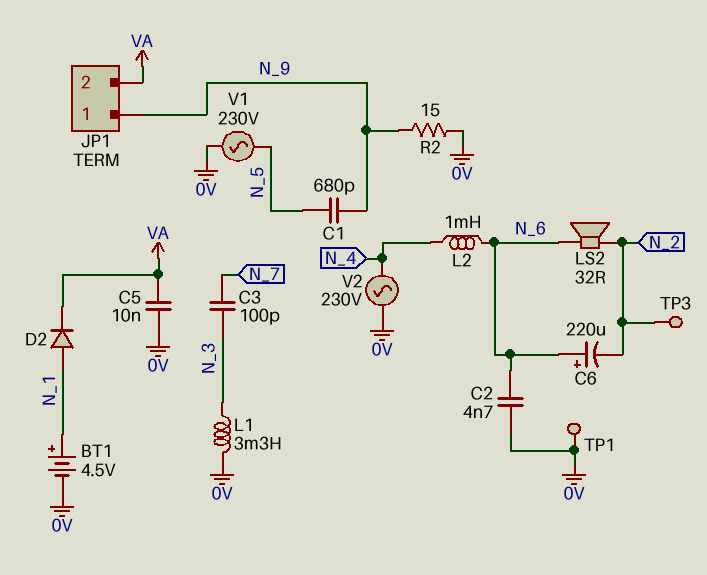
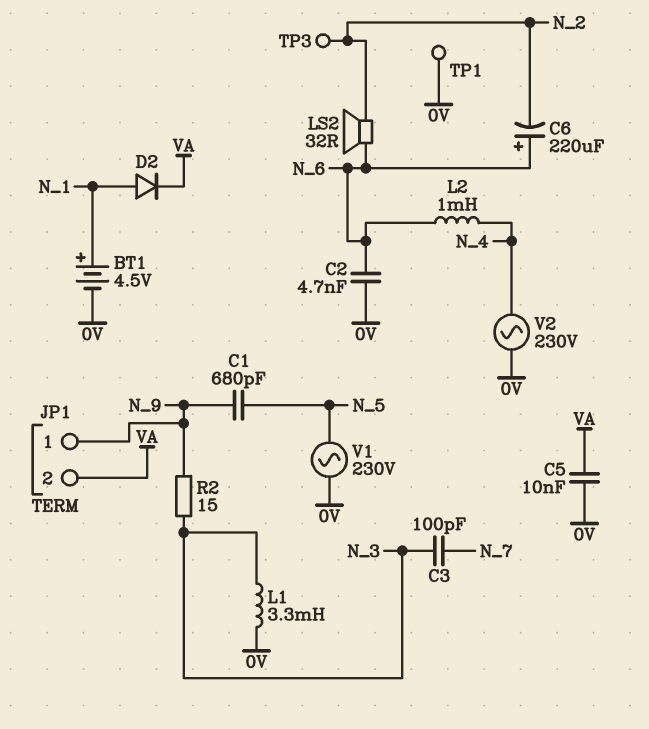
R2: 15 (0V, N_9) -> 15 (N_3, N_9)

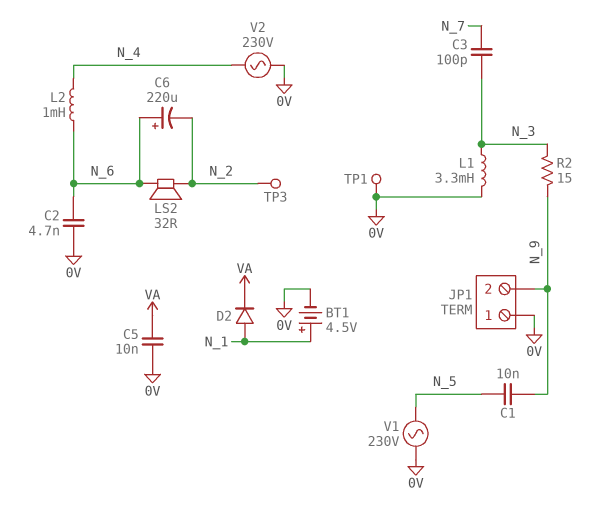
C1: 680pF (N_5, N_9) -> 10nF (N_5, N_9)
JP1 pin 1: N_9 -> 0V
JP1 pin 2: VA -> N_9

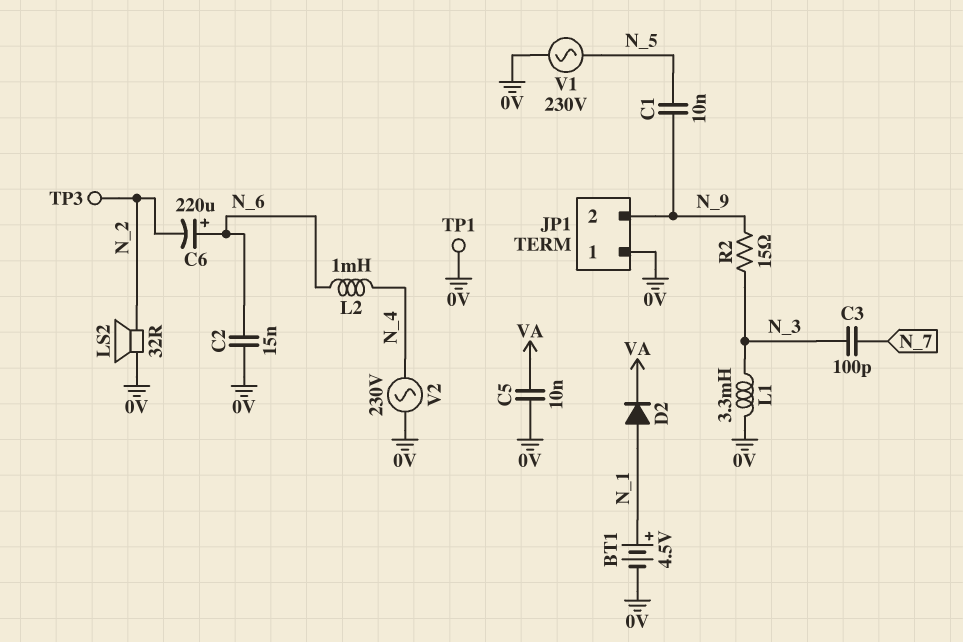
C2: 4.7nF (0V, N_6) -> 15nF (0V, N_6)
LS2: speaker 32R (N_2, N_6) -> speaker 32R (0V, N_2)

